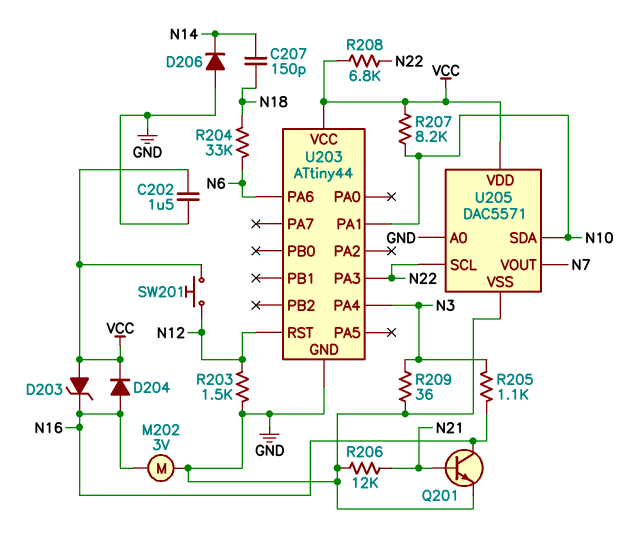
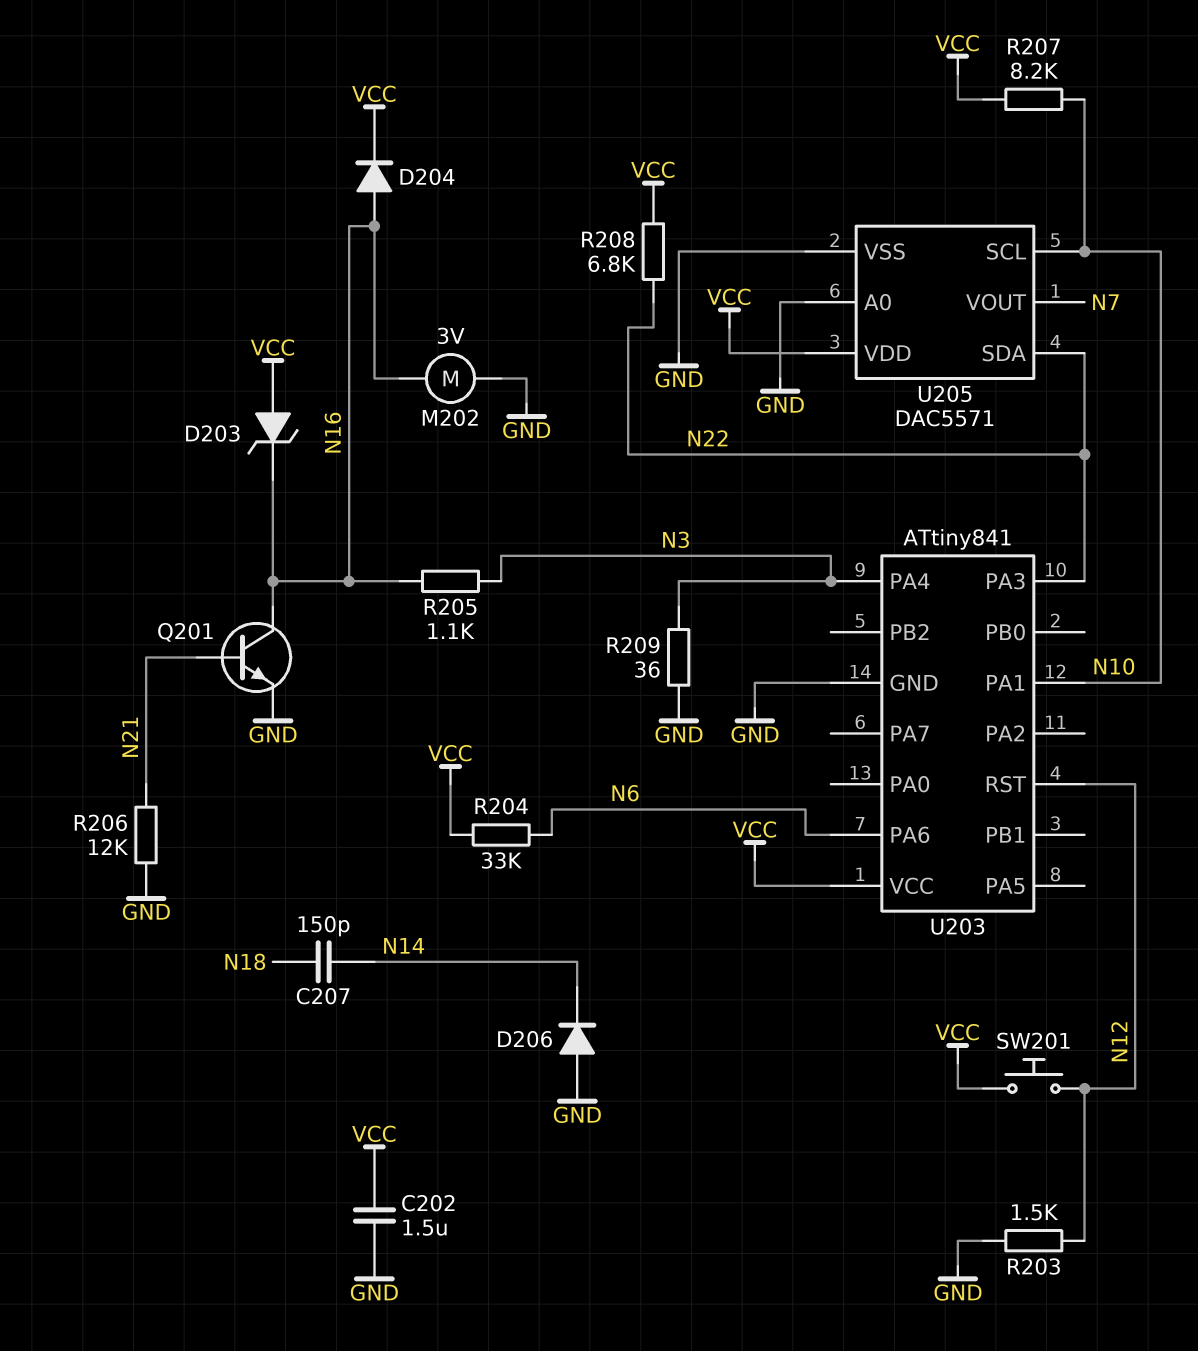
R204: 33k (N6, N18) -> 33k (N6, VCC)
U203: ATtiny44 -> ATtiny841
U205 pin SCL: N22 -> N10
U205 pin SDA: N10 -> N22

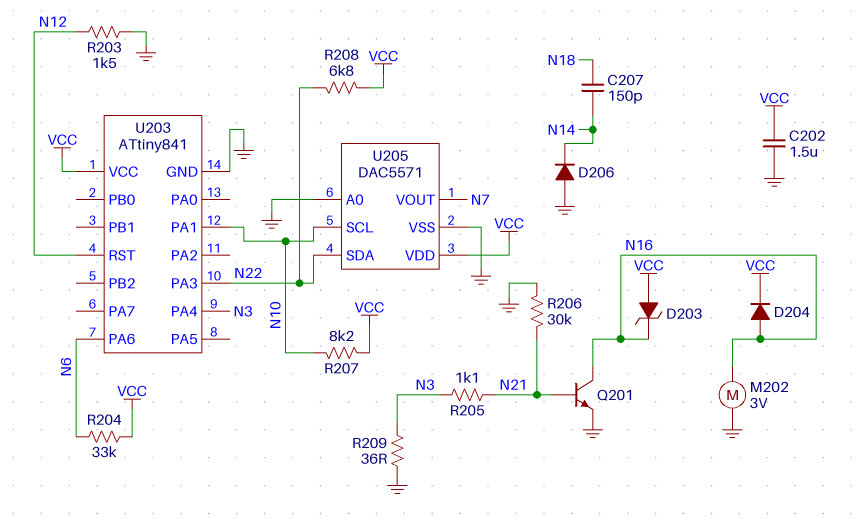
R205: 1.1k (N3, N16) -> 1.1k (N3, N21)
R206: 12k (GND, N21) -> 30k (GND, N21)
SW201: button (N12, VCC) -> none

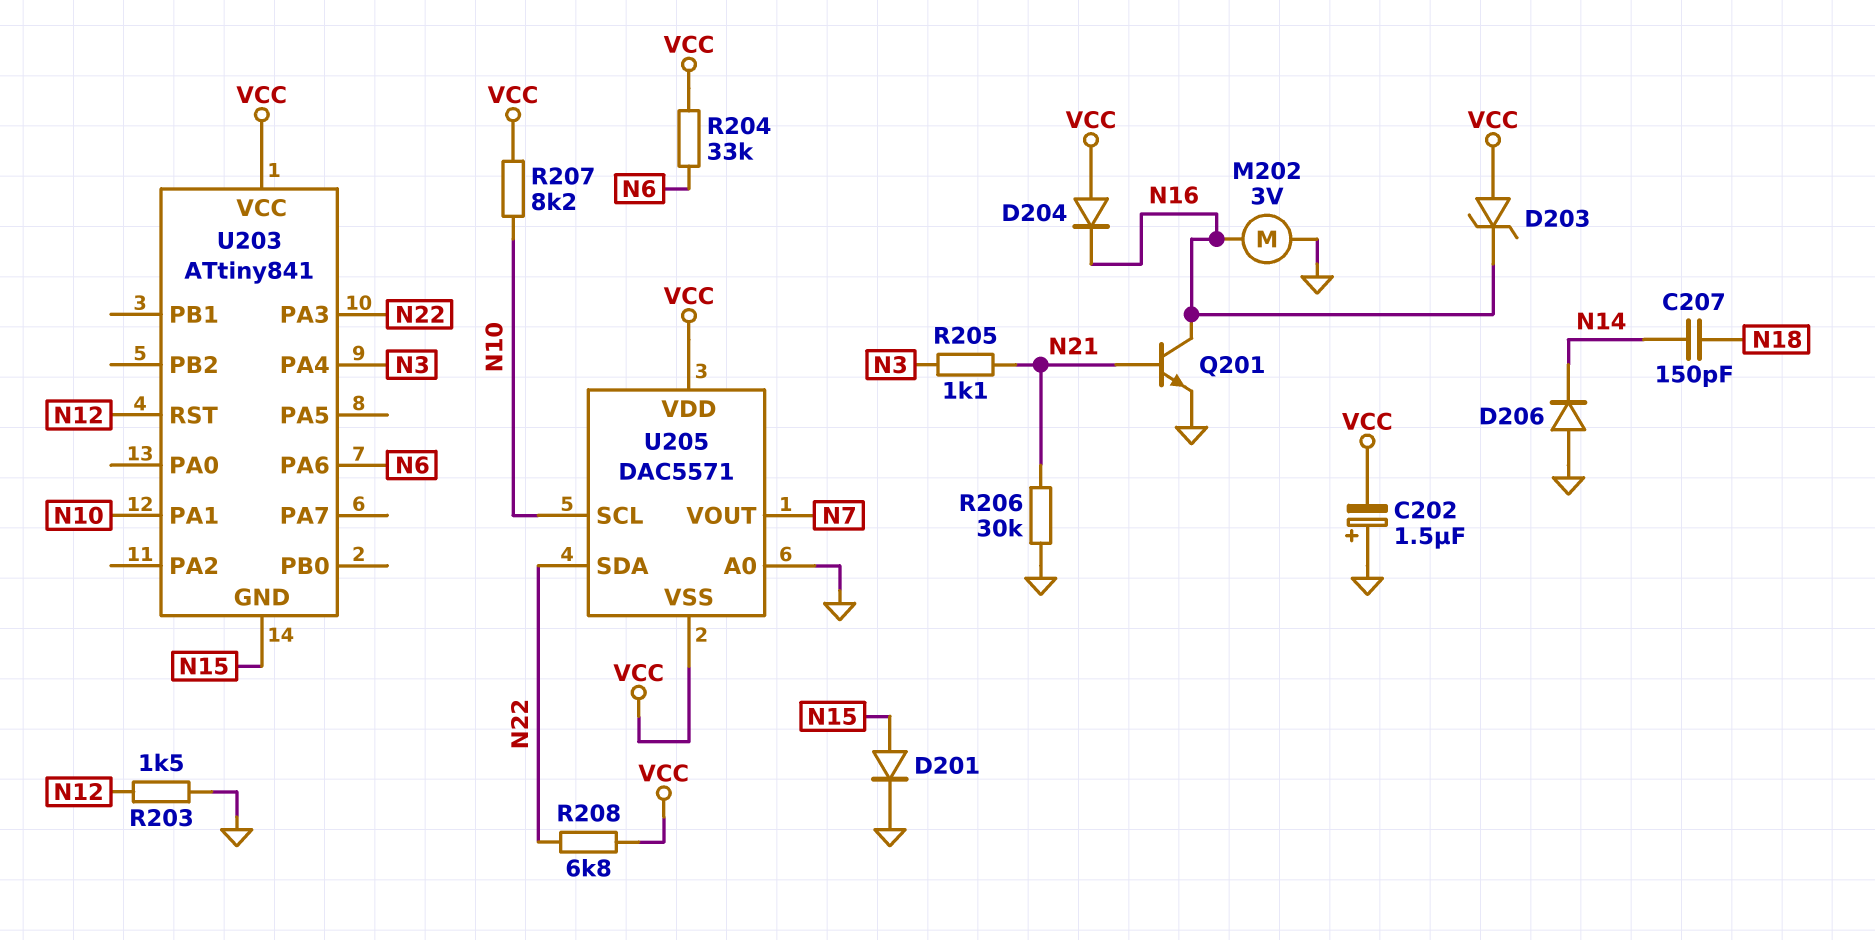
C202: 1.5uF (GND, VCC) -> 1.5uF (plus GND, minus VCC)
D201: none -> diode (A N15, K GND)
D204: diode (A N16, K VCC) -> diode (A VCC, K N16)
R209: 36 (GND, N3) -> none
U203 pin GND: GND -> N15
U205 pin VSS: GND -> VCC

